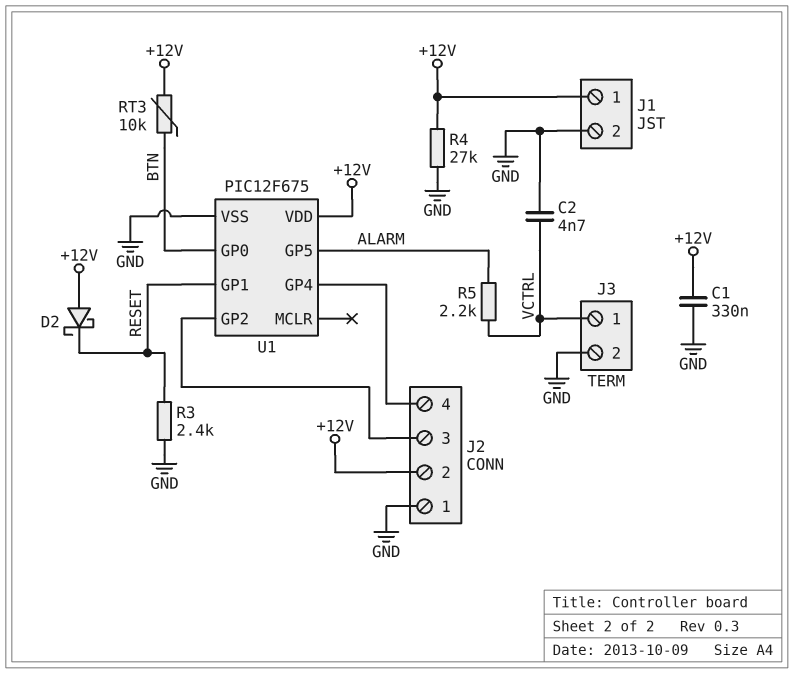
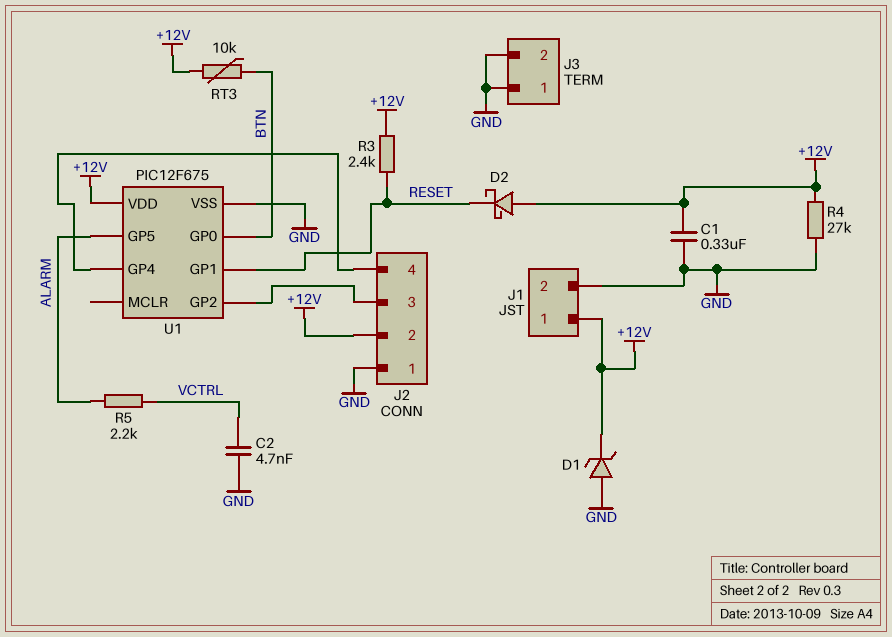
D1: none -> zener (A GND, K +12V)
J3 pin 1: VCTRL -> GND
R3: 2.4k (GND, RESET) -> 2.4k (+12V, RESET)

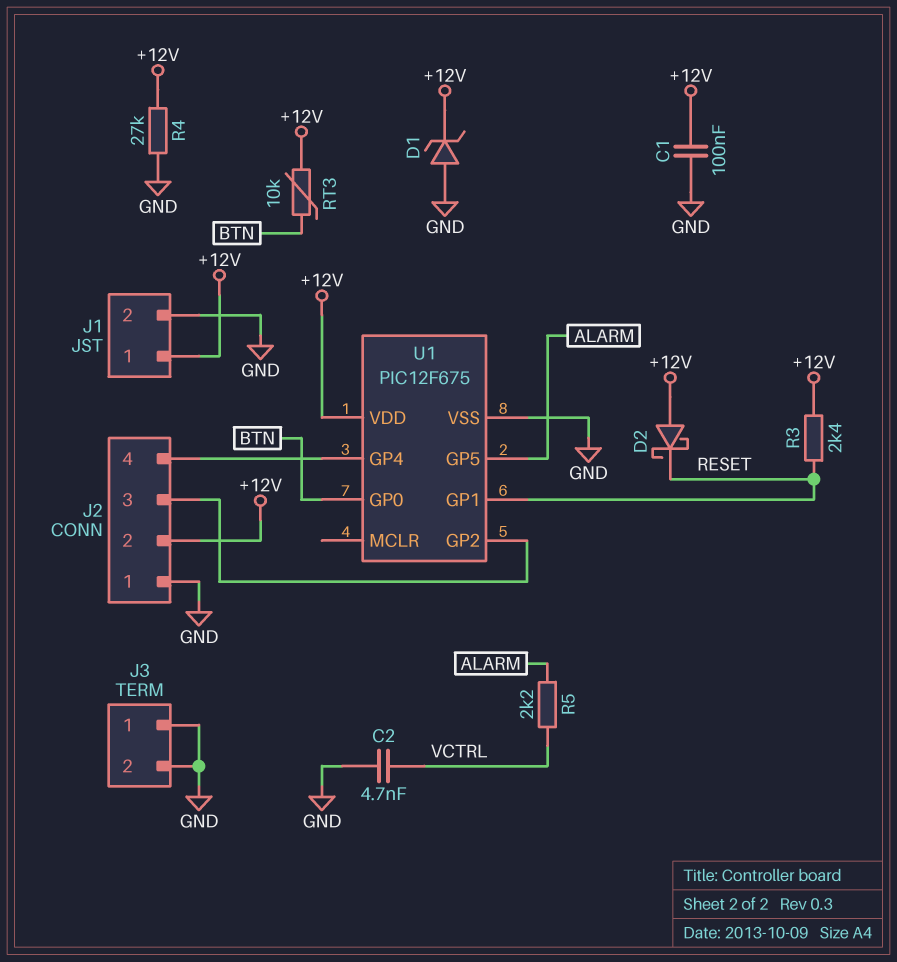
C1: 330nF (+12V, GND) -> 100nF (+12V, GND)

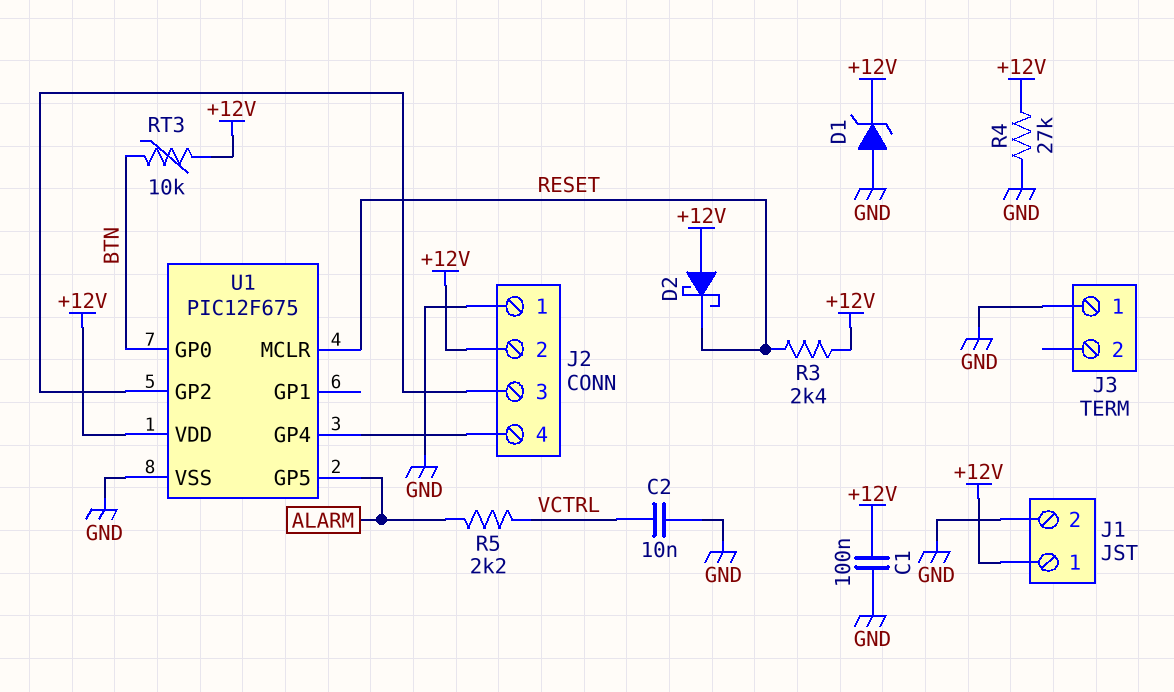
C2: 4.7nF (GND, VCTRL) -> 10nF (GND, VCTRL)
J3 pin 2: GND -> none
U1 pin GP1: RESET -> none
U1 pin MCLR: none -> RESET

